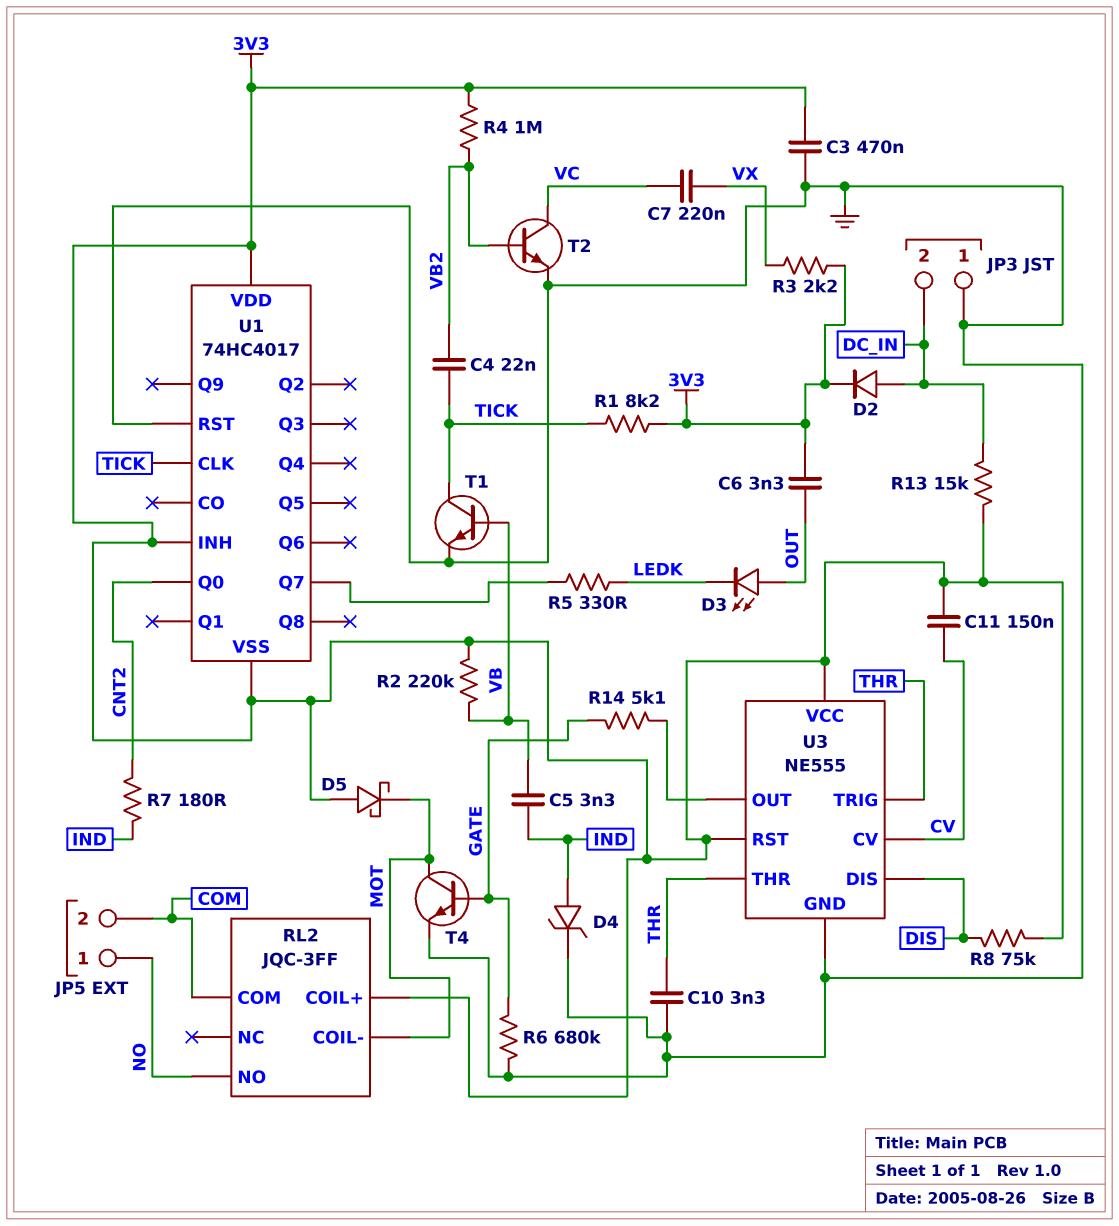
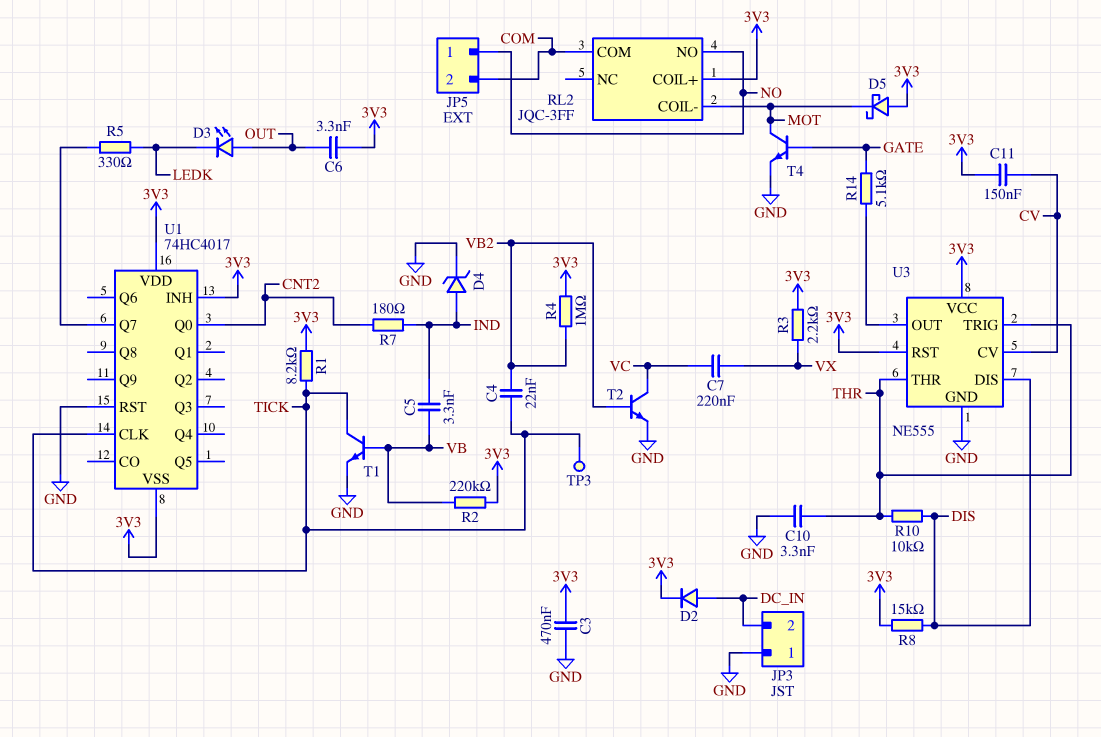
R6: 680k (GATE, GND) -> none
R8: 75k (3V3, DIS) -> 15k (3V3, DIS)
R10: none -> 10k (DIS, THR)
R13: 15k (3V3, DC_IN) -> none
TP3: none -> test point (TICK)

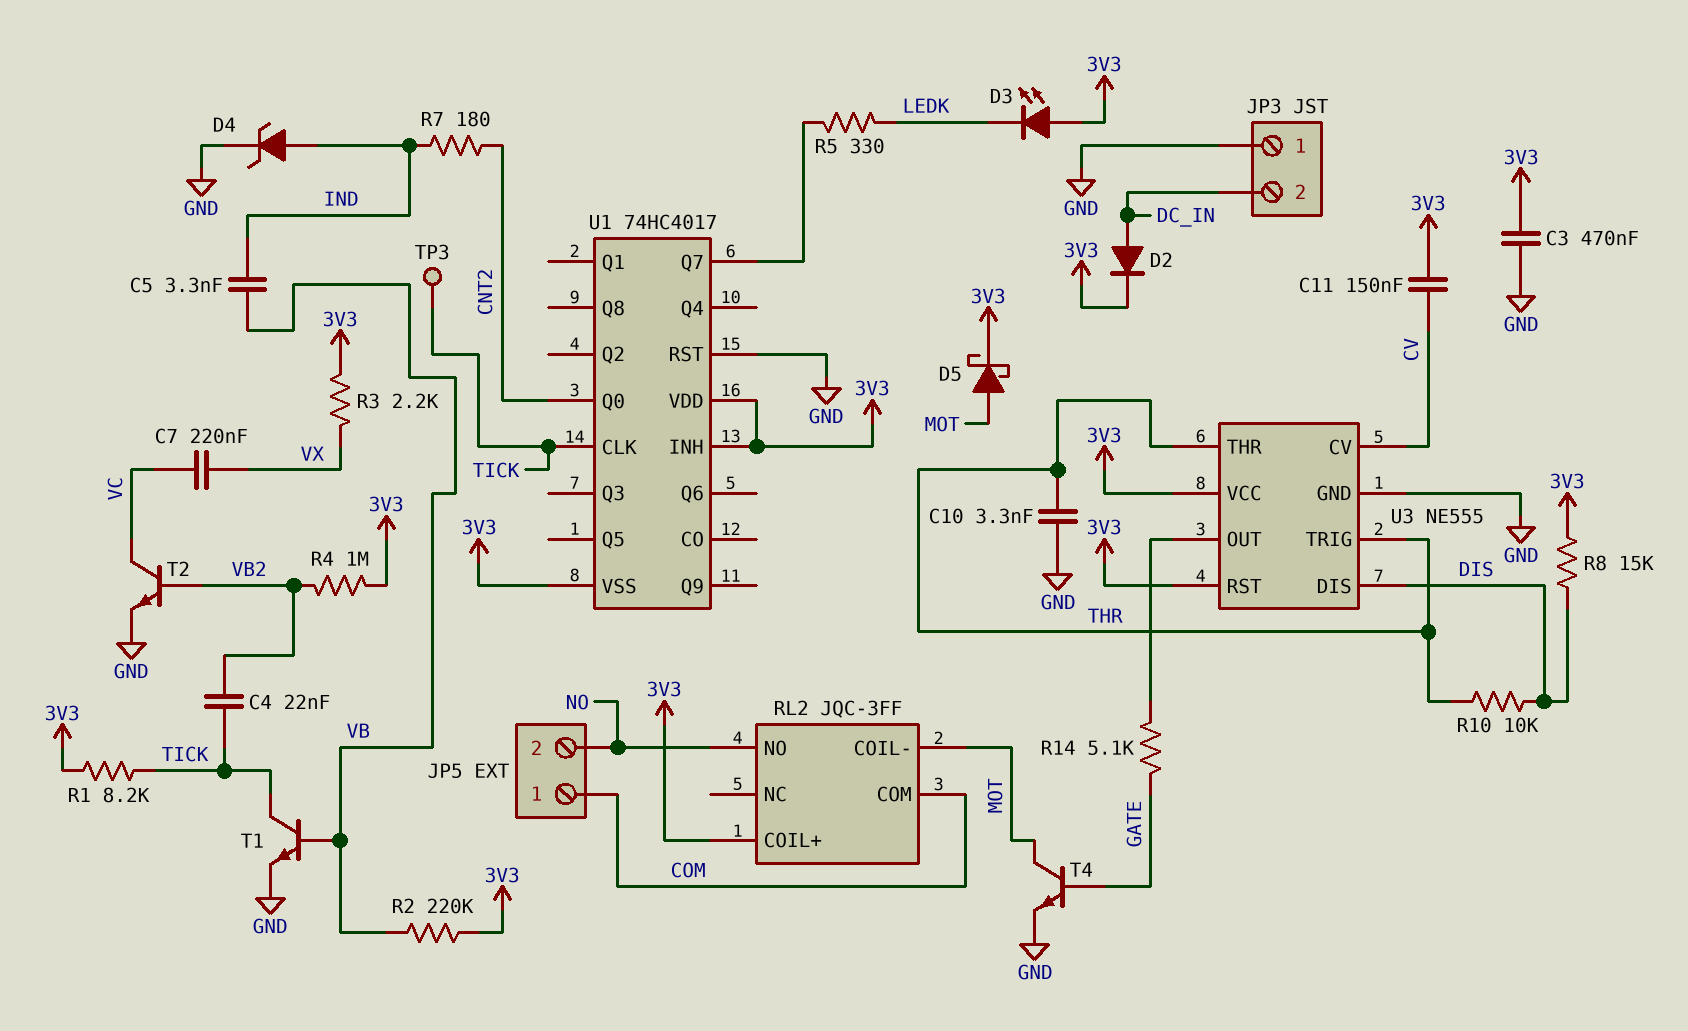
C6: 3.3nF (3V3, OUT) -> none
D3: LED (A OUT, K LEDK) -> LED (A 3V3, K LEDK)
D5: schottky (A 3V3, K MOT) -> schottky (A MOT, K 3V3)
JP5 pin 1: NO -> COM
JP5 pin 2: COM -> NO

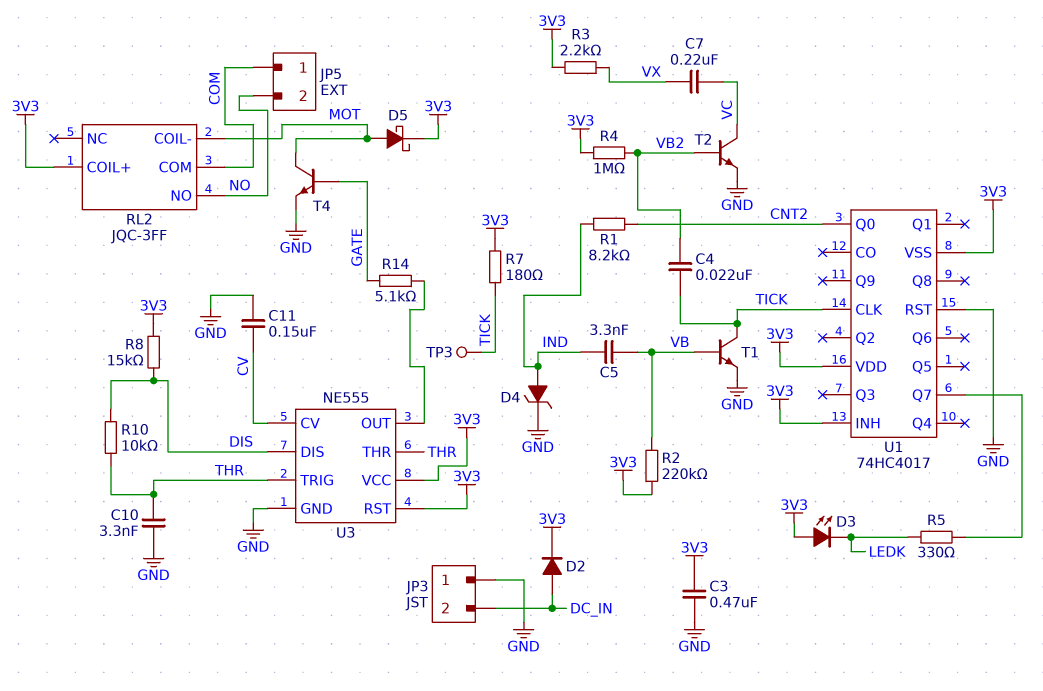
C11: 150nF (3V3, CV) -> 150nF (CV, GND)
R1: 8.2k (3V3, TICK) -> 8.2k (CNT2, IND)
R7: 180 (CNT2, IND) -> 180 (3V3, TICK)

